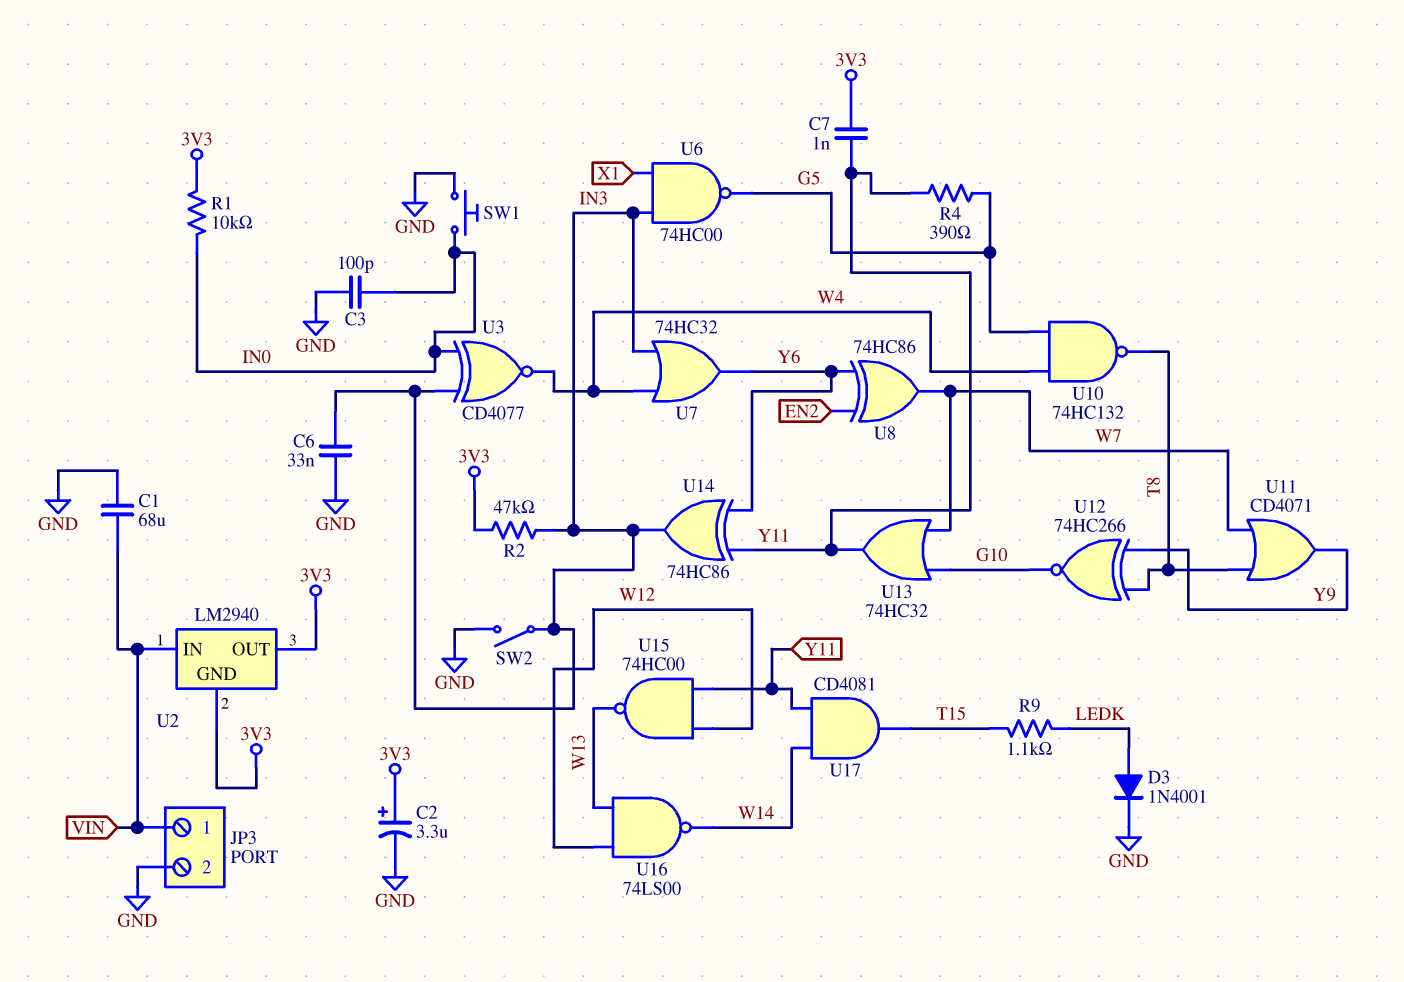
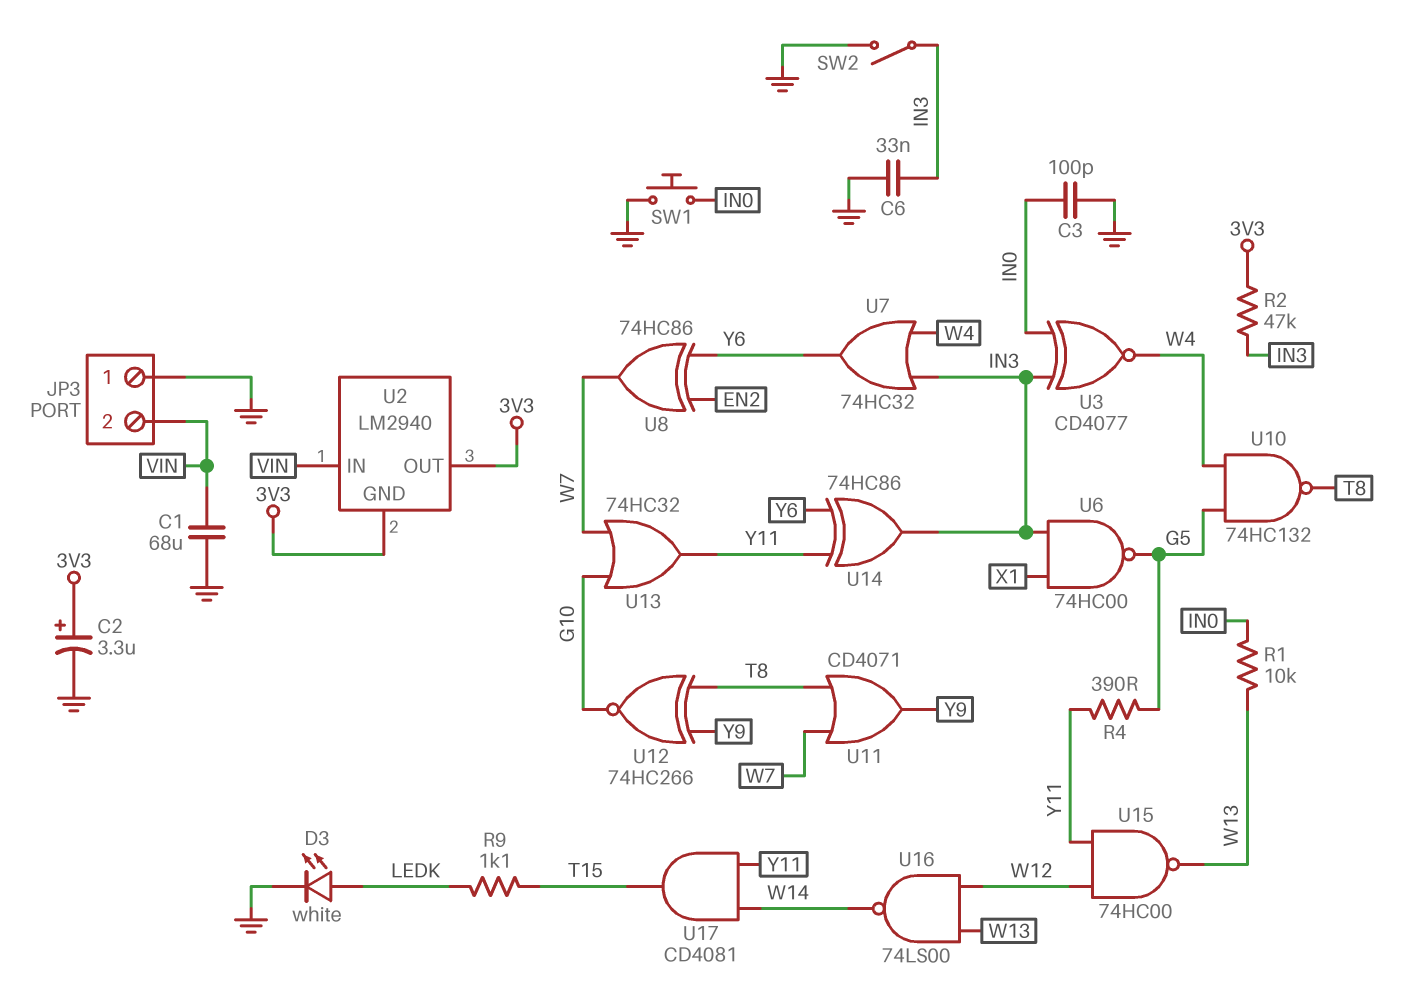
C7: 1nF (3V3, Y11) -> none
D3: diode 1N4001 (A LEDK, K GND) -> LED white (A LEDK, K GND)
JP3 pin 1: VIN -> GND
JP3 pin 2: GND -> VIN
R1: 10k (3V3, IN0) -> 10k (IN0, W13)

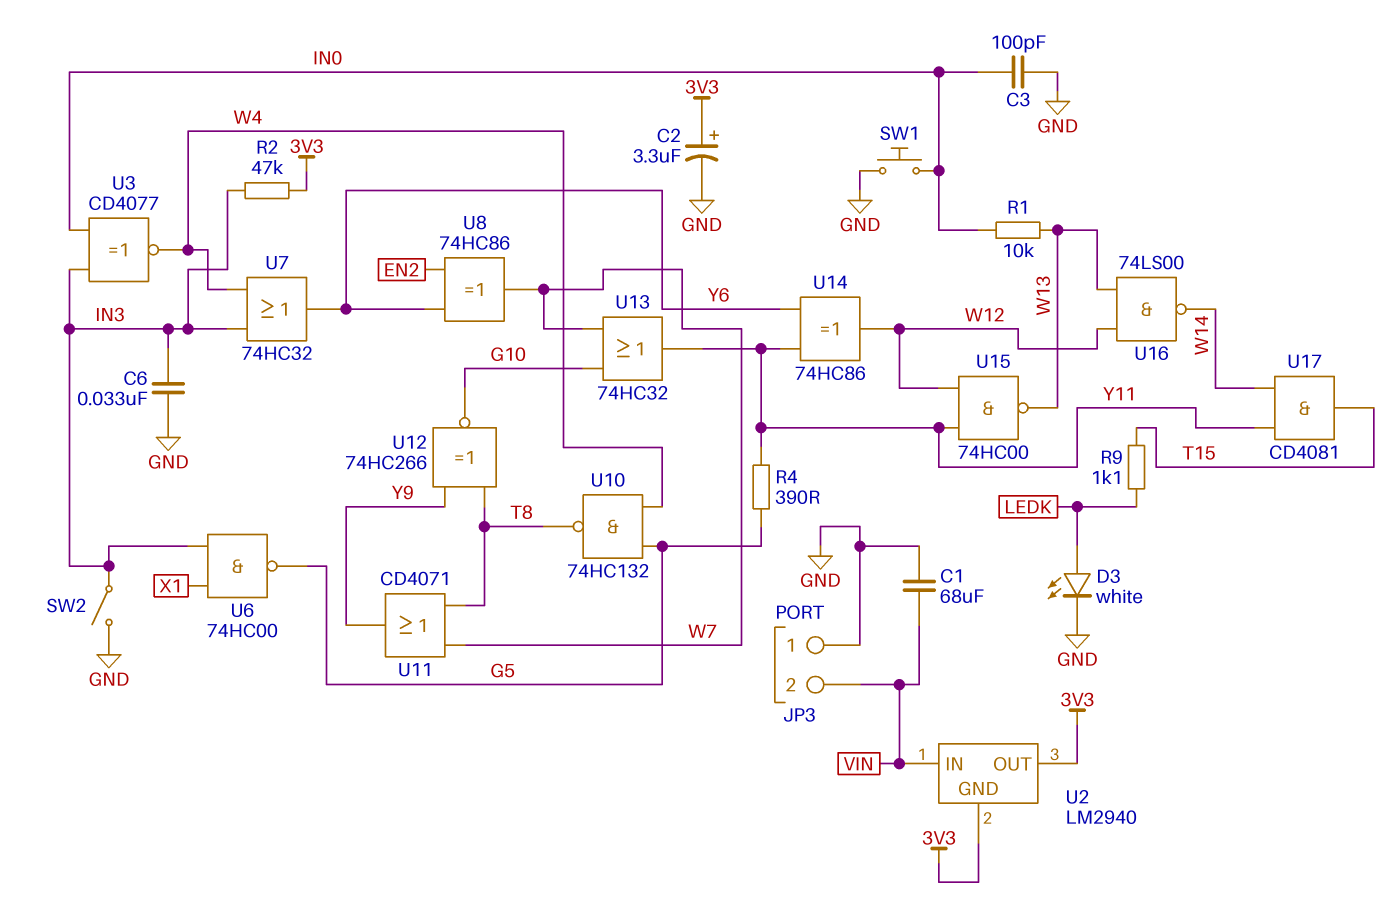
U14: XOR 74HC86 (in Y6, in Y11, out IN3) -> XOR 74HC86 (in Y6, in Y11, out W12)

